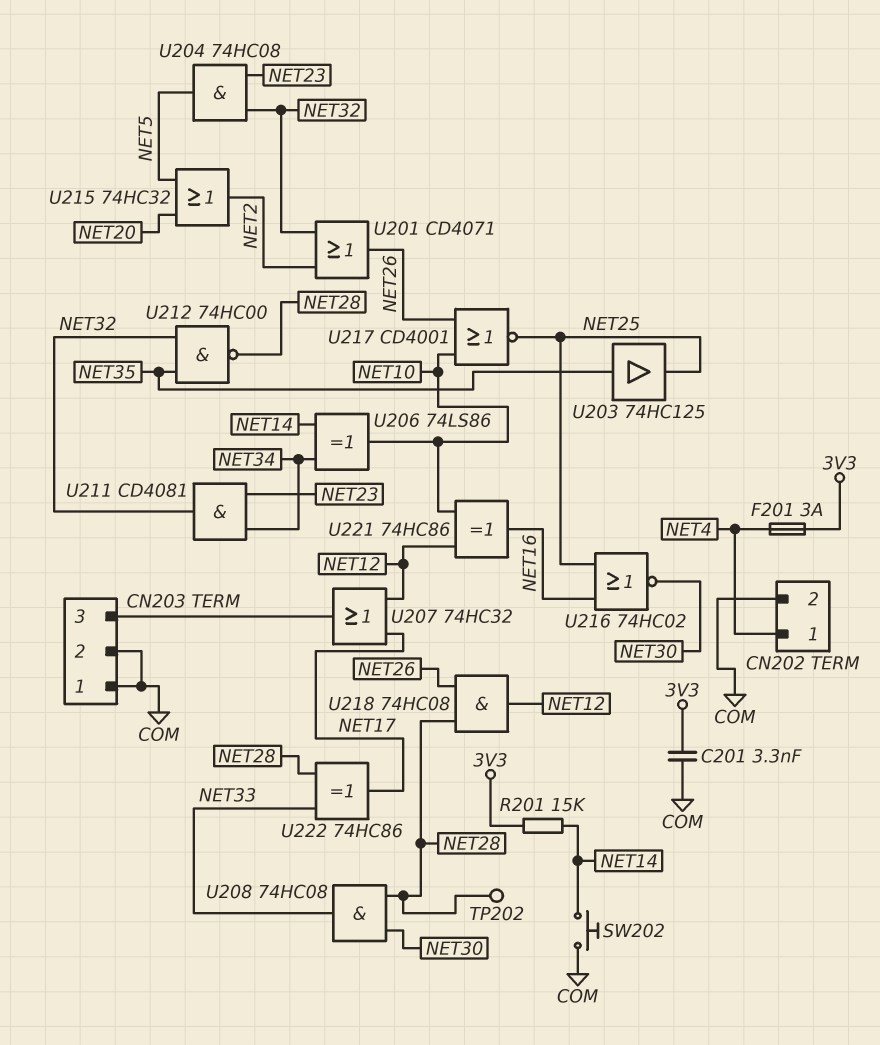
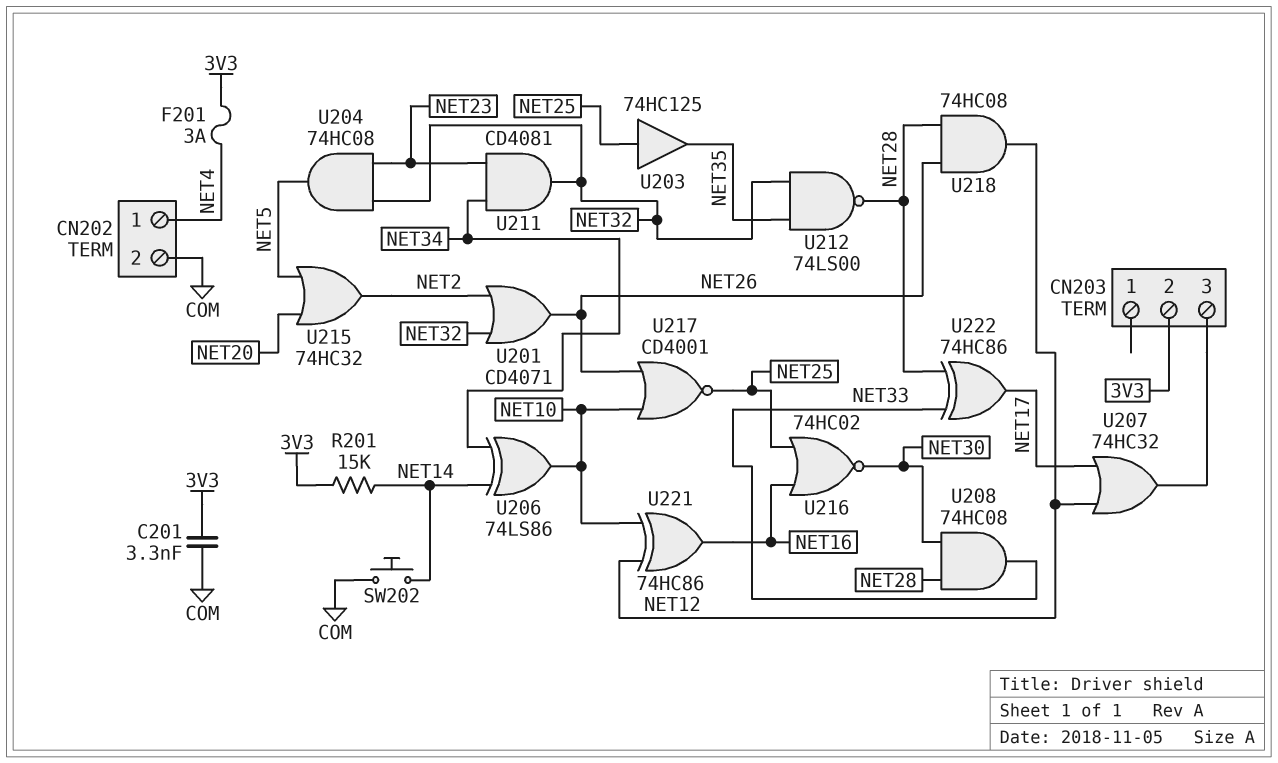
CN203 pin 1: COM -> none
CN203 pin 2: COM -> 3V3
TP202: test point (NET28) -> none
U203: buffer 74HC125 (in NET35, out NET25) -> buffer 74HC125 (in NET25, out NET35)
U212: NAND 74HC00 (in NET32, in NET35, out NET28) -> NAND 74LS00 (in NET32, in NET35, out NET28)

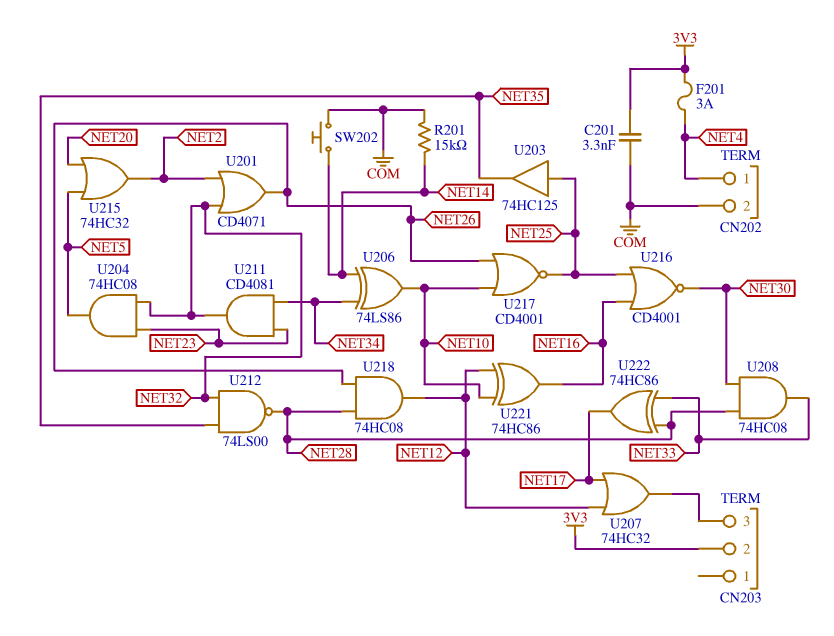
R201: 15k (3V3, NET14) -> 15k (COM, NET14)
U216: NOR 74HC02 (in NET16, in NET25, out NET30) -> NOR CD4001 (in NET16, in NET25, out NET30)

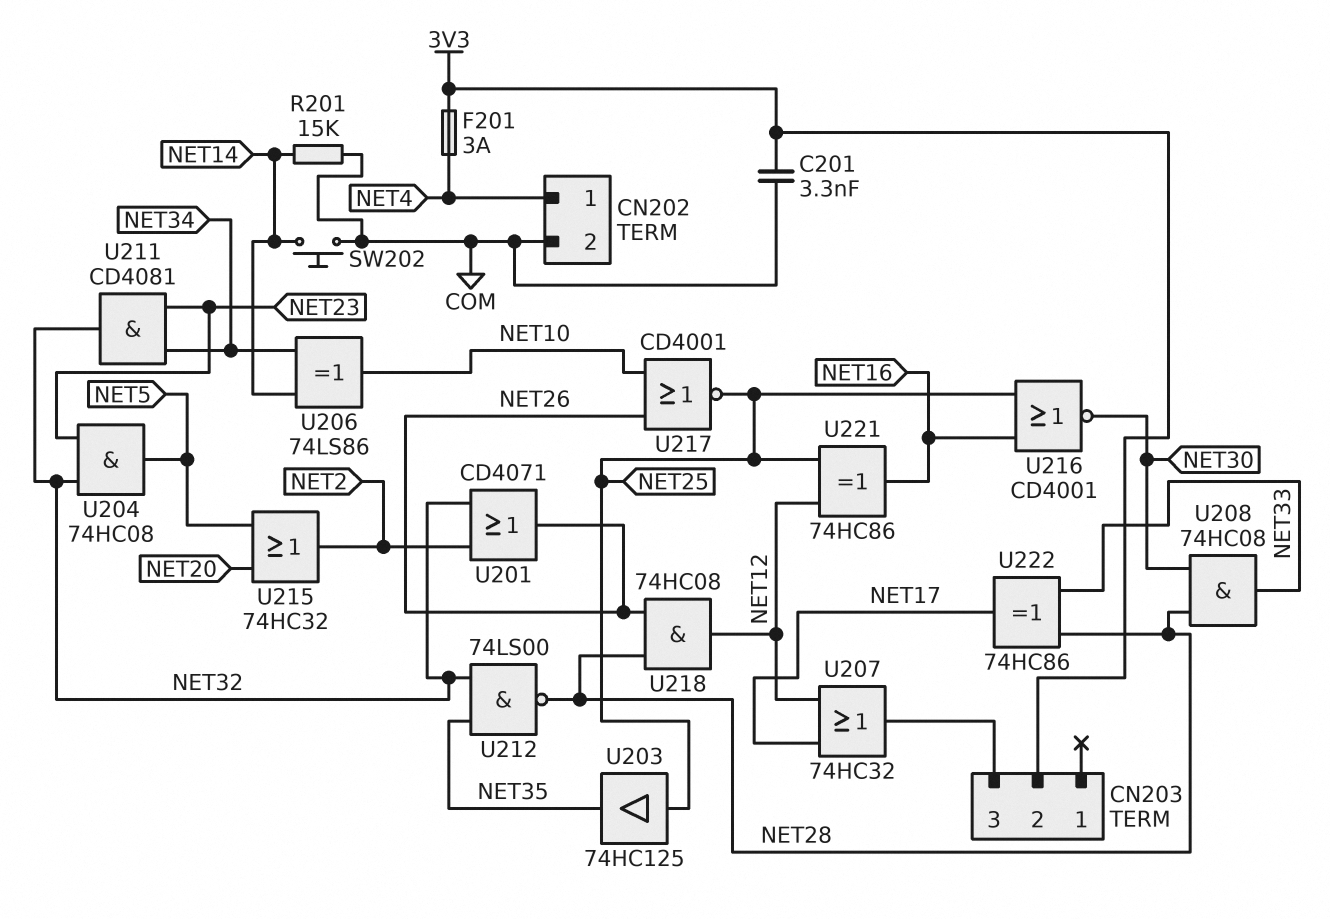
U221: XOR 74HC86 (in NET10, in NET12, out NET16) -> XOR 74HC86 (in NET12, in NET25, out NET16)

